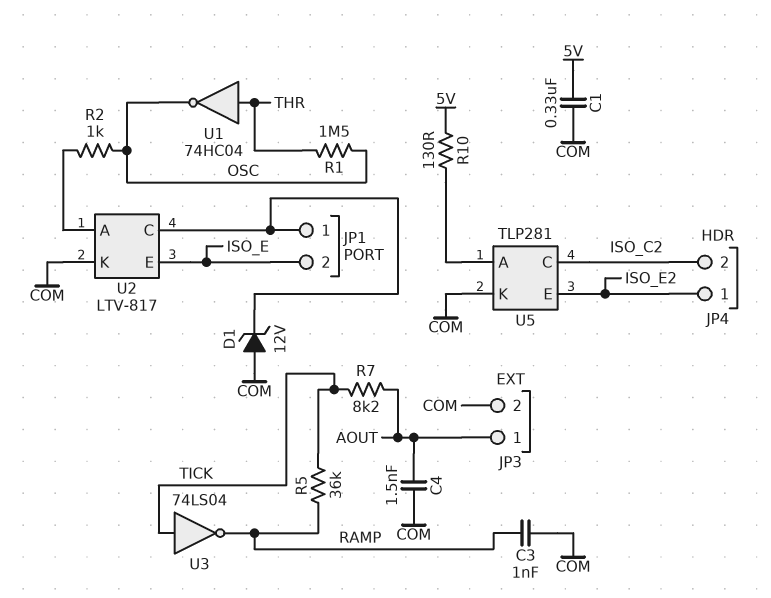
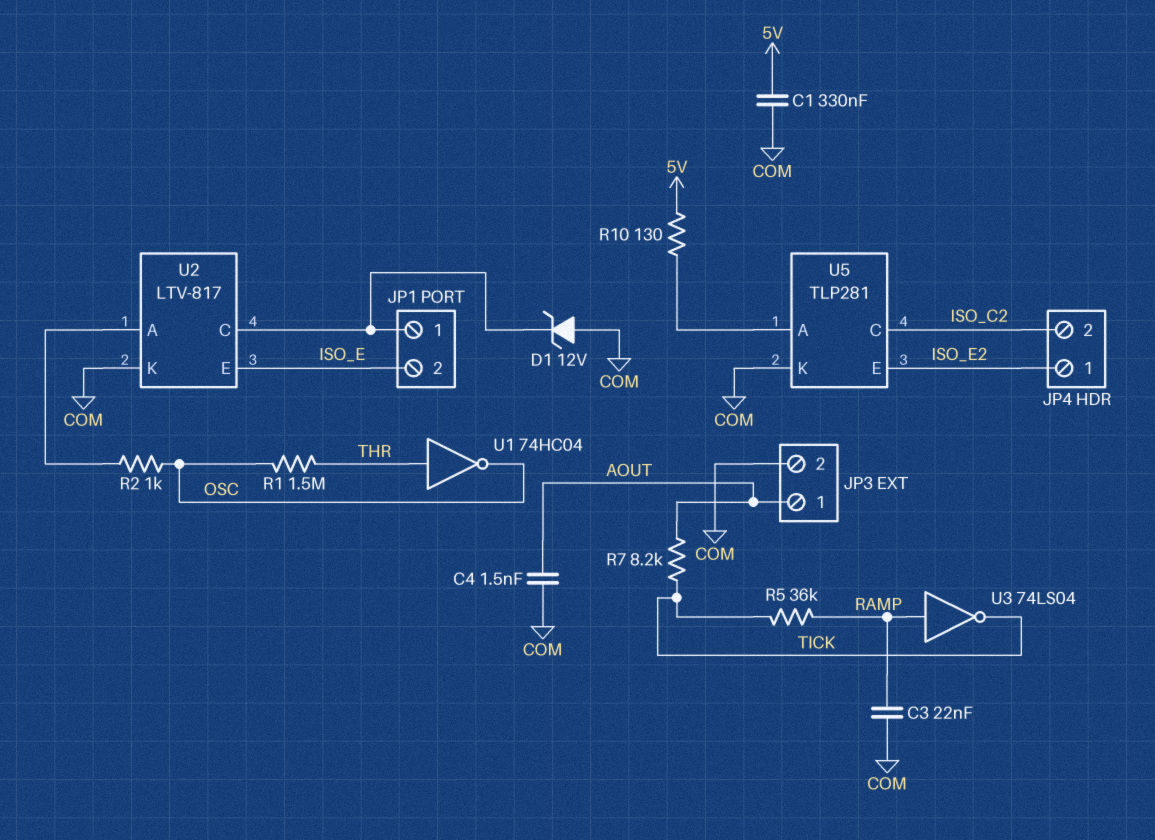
C3: 1nF (COM, RAMP) -> 22nF (COM, RAMP)
U3: NOT 74LS04 (in TICK, out RAMP) -> NOT 74LS04 (in RAMP, out TICK)

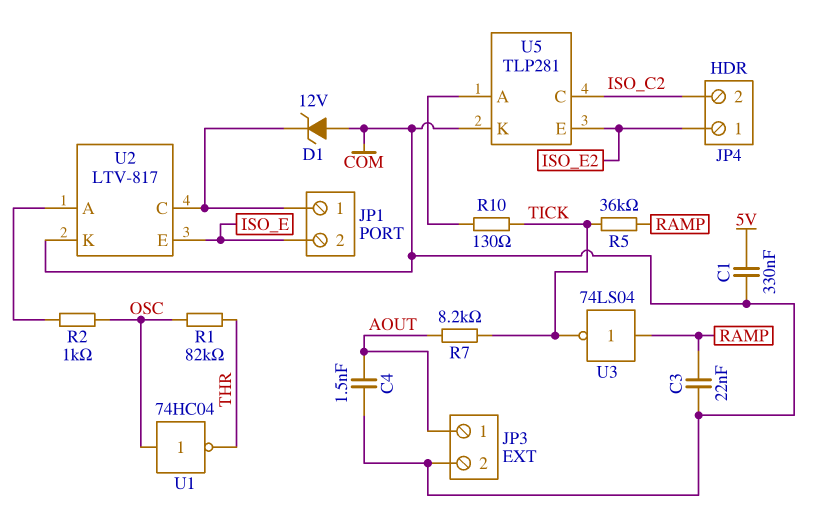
R1: 1.5M (OSC, THR) -> 82k (OSC, THR)
R10: 130 (5V, U5/A) -> 130 (TICK, U5/A)
U1: NOT 74HC04 (in THR, out OSC) -> NOT 74HC04 (in OSC, out THR)

